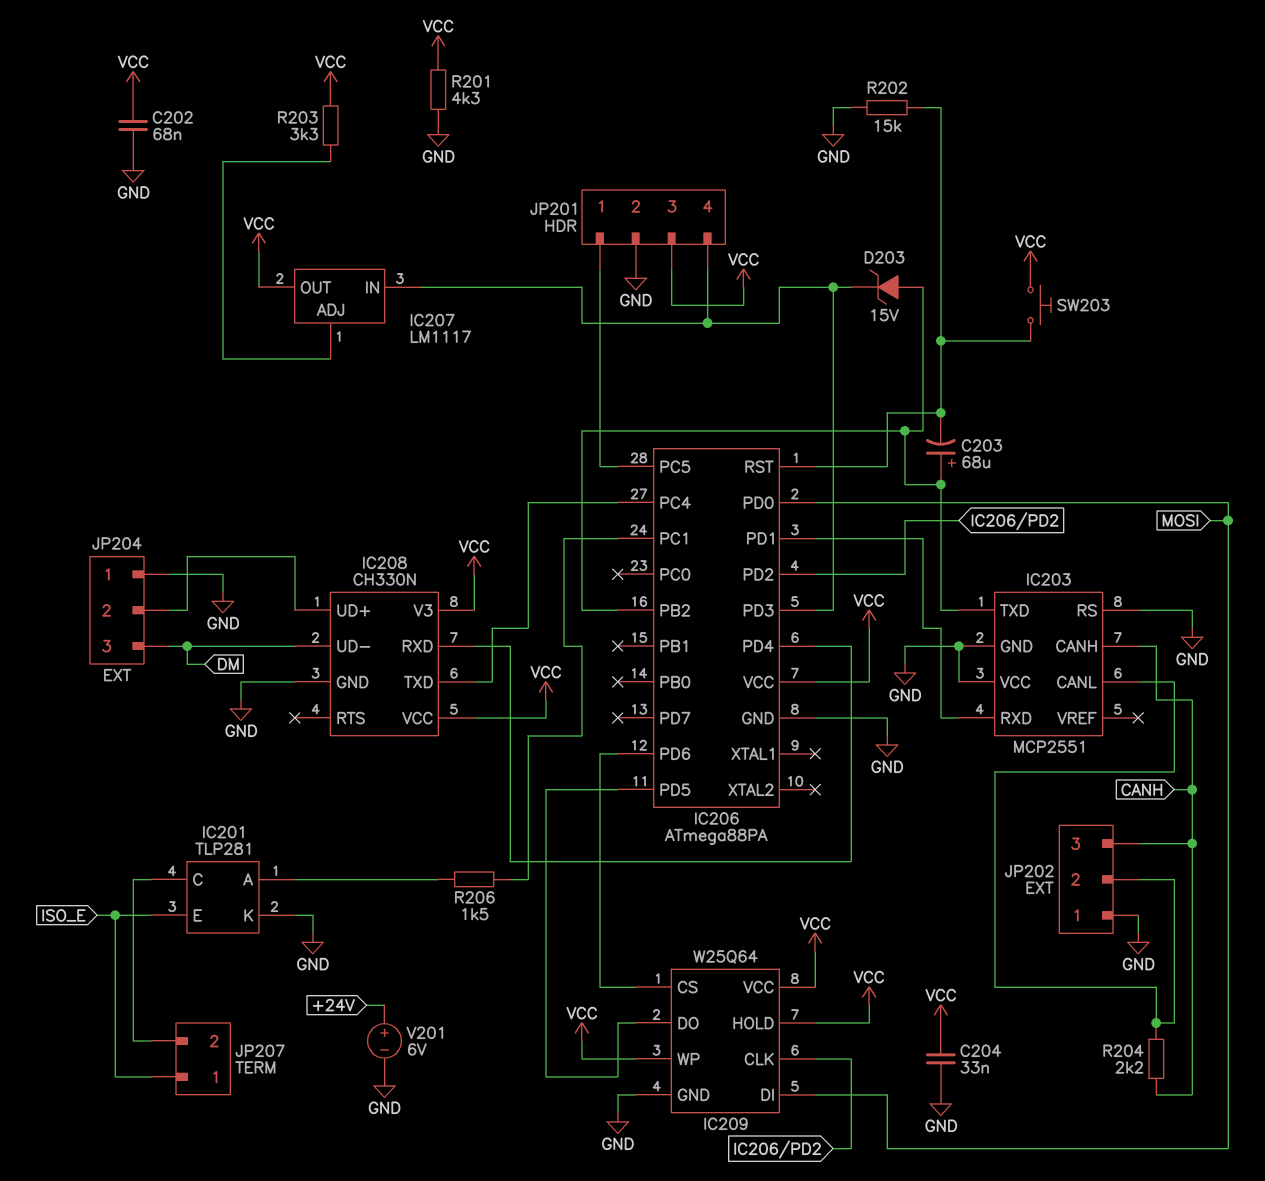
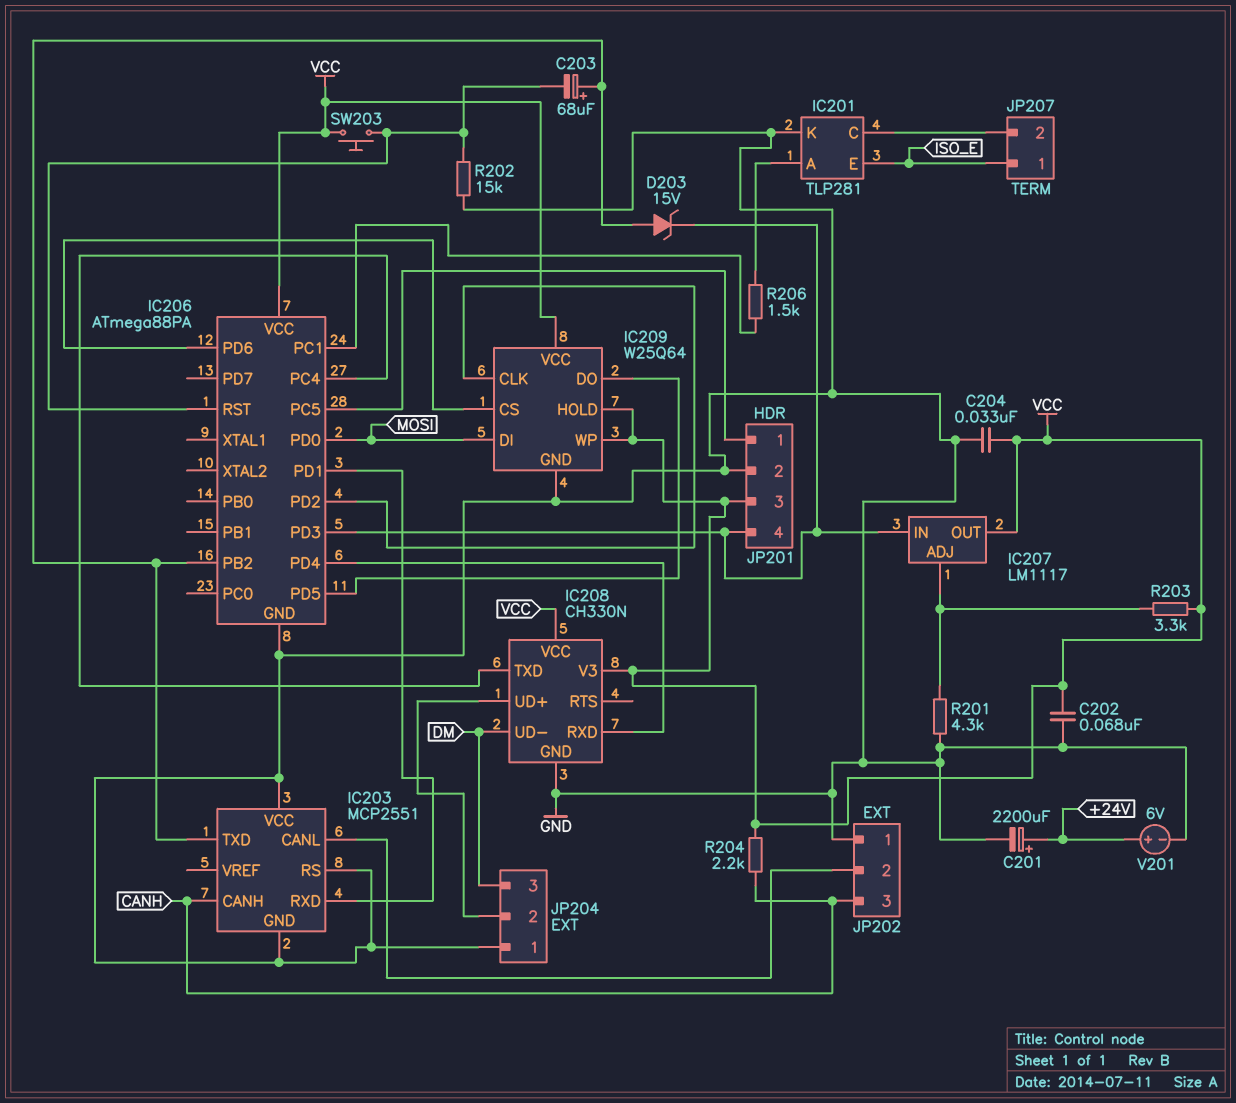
C201: none -> 2200uF (plus +24V, minus GND)
R201: 4.3k (GND, VCC) -> 4.3k (GND, IC207/ADJ)
R204: 2.2k (CANH, IC203/CANL) -> 2.2k (CANH, VCC)

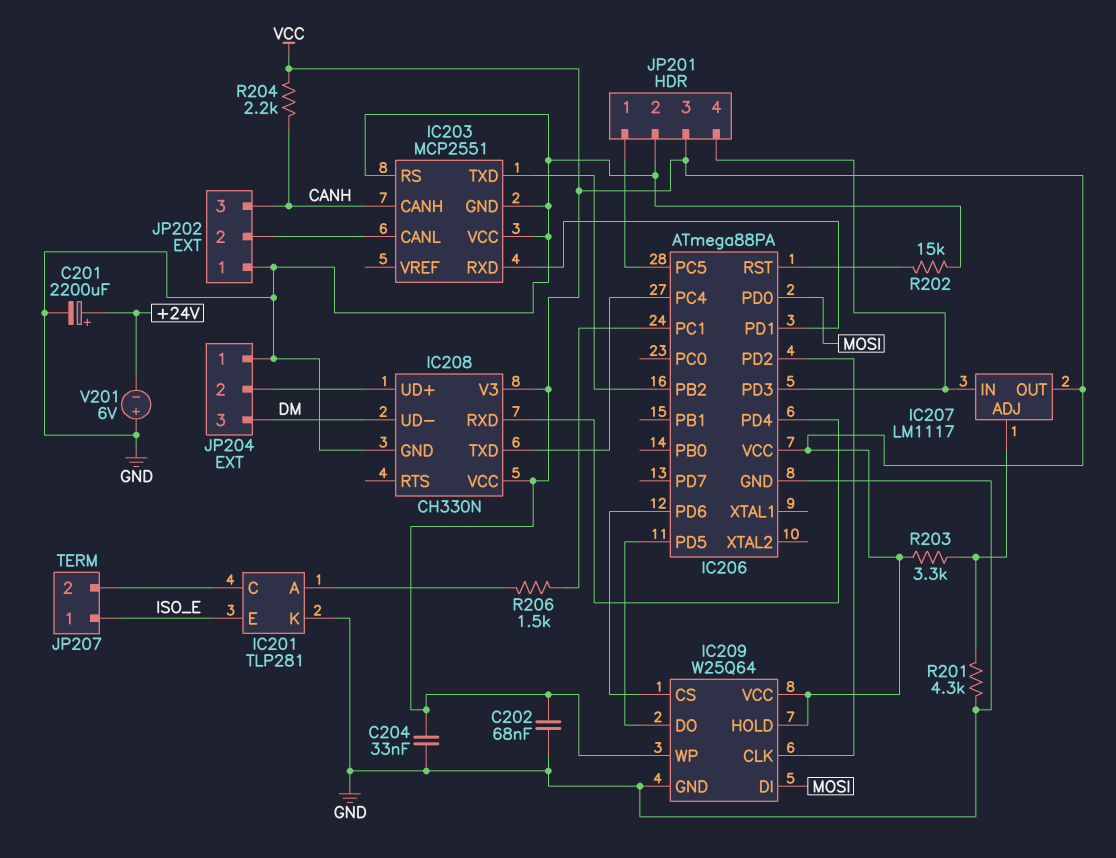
C203: 68uF (plus IC203/TXD, minus IC206/RST) -> none
D203: zener 15V (A IC203/TXD, K IC206/PD3) -> none
SW203: button (IC206/RST, VCC) -> none
V201: 6V (plus +24V, minus GND) -> 6V (plus GND, minus +24V)

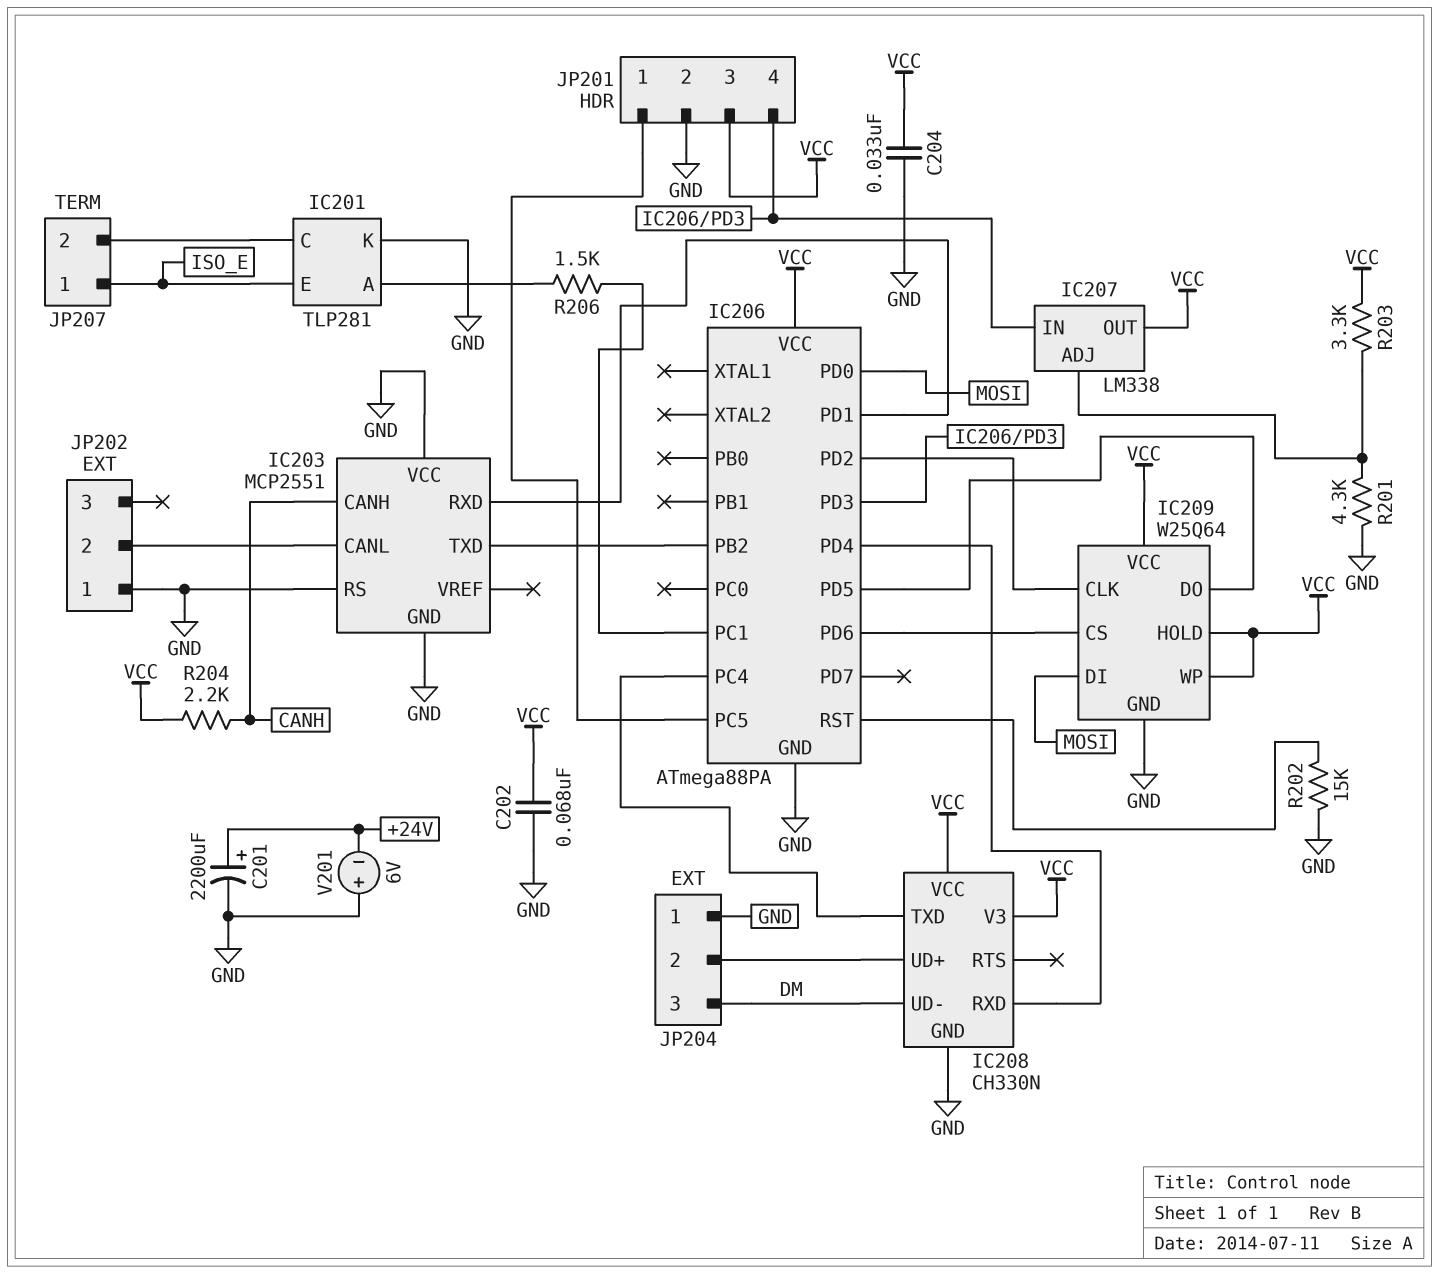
IC207: LM1117 -> LM338
JP202 pin 3: CANH -> none

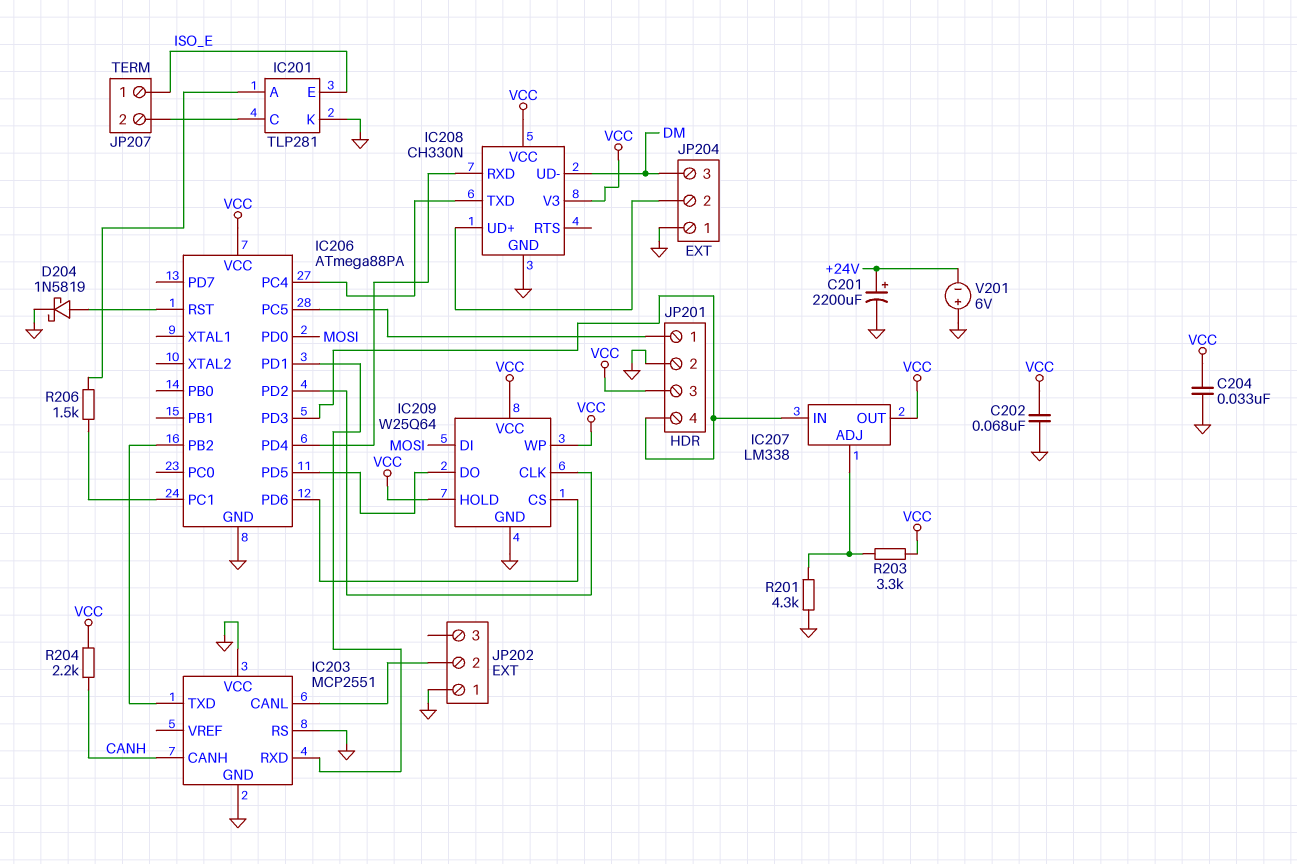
D204: none -> schottky 1N5819 (A IC206/RST, K GND)
R202: 15k (GND, IC206/RST) -> none

